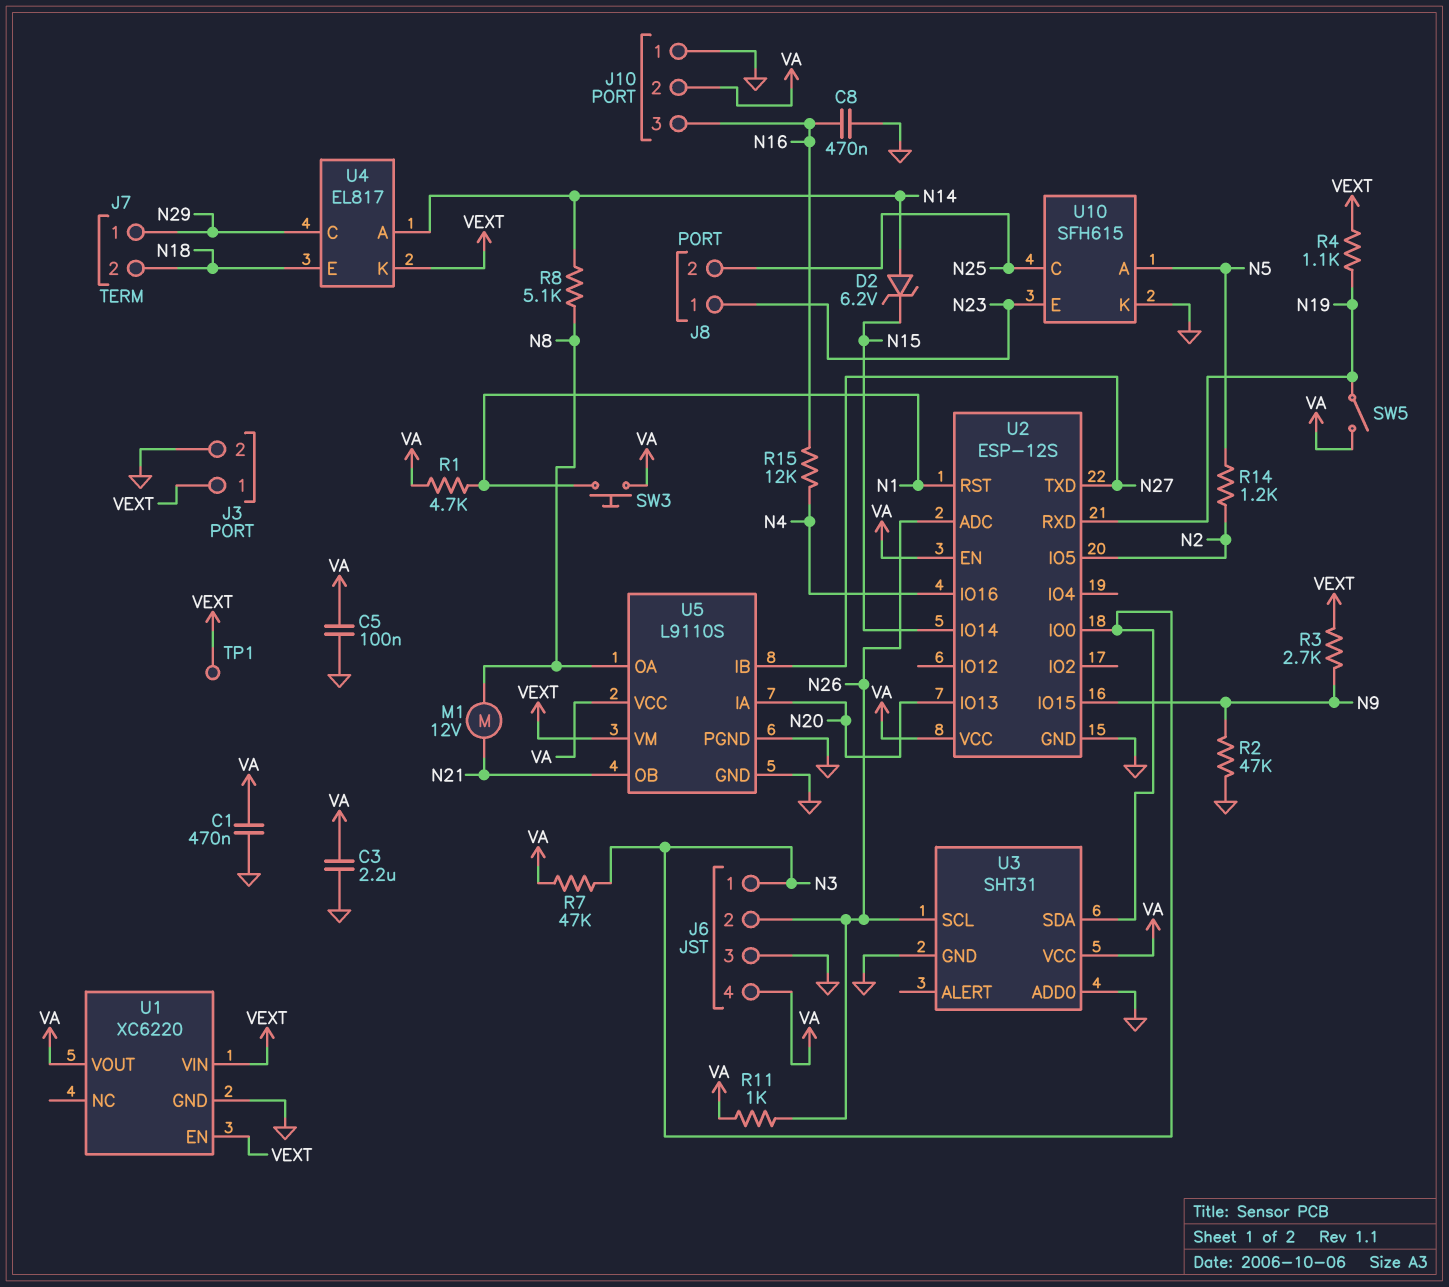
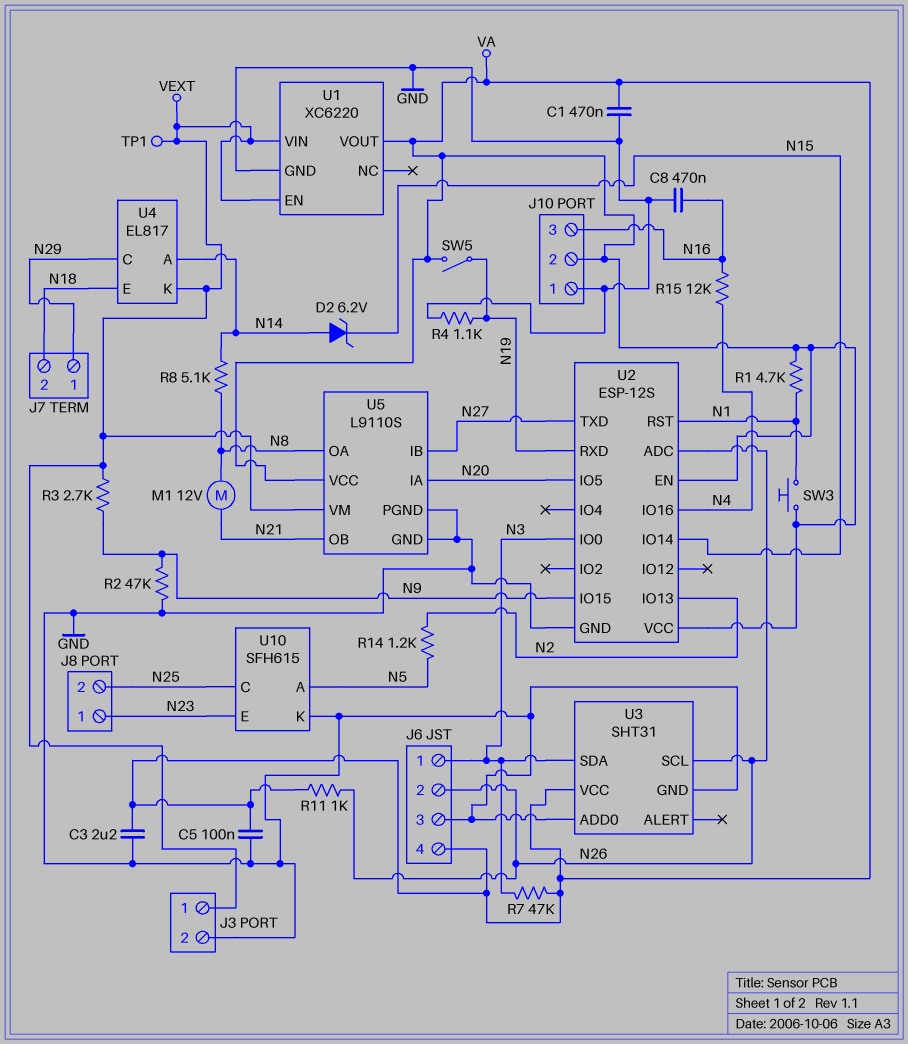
R4: 1.1k (N19, VEXT) -> 1.1k (GND, N19)
U2 pin IO5: N2 -> N20
U2 pin IO13: N20 -> N2

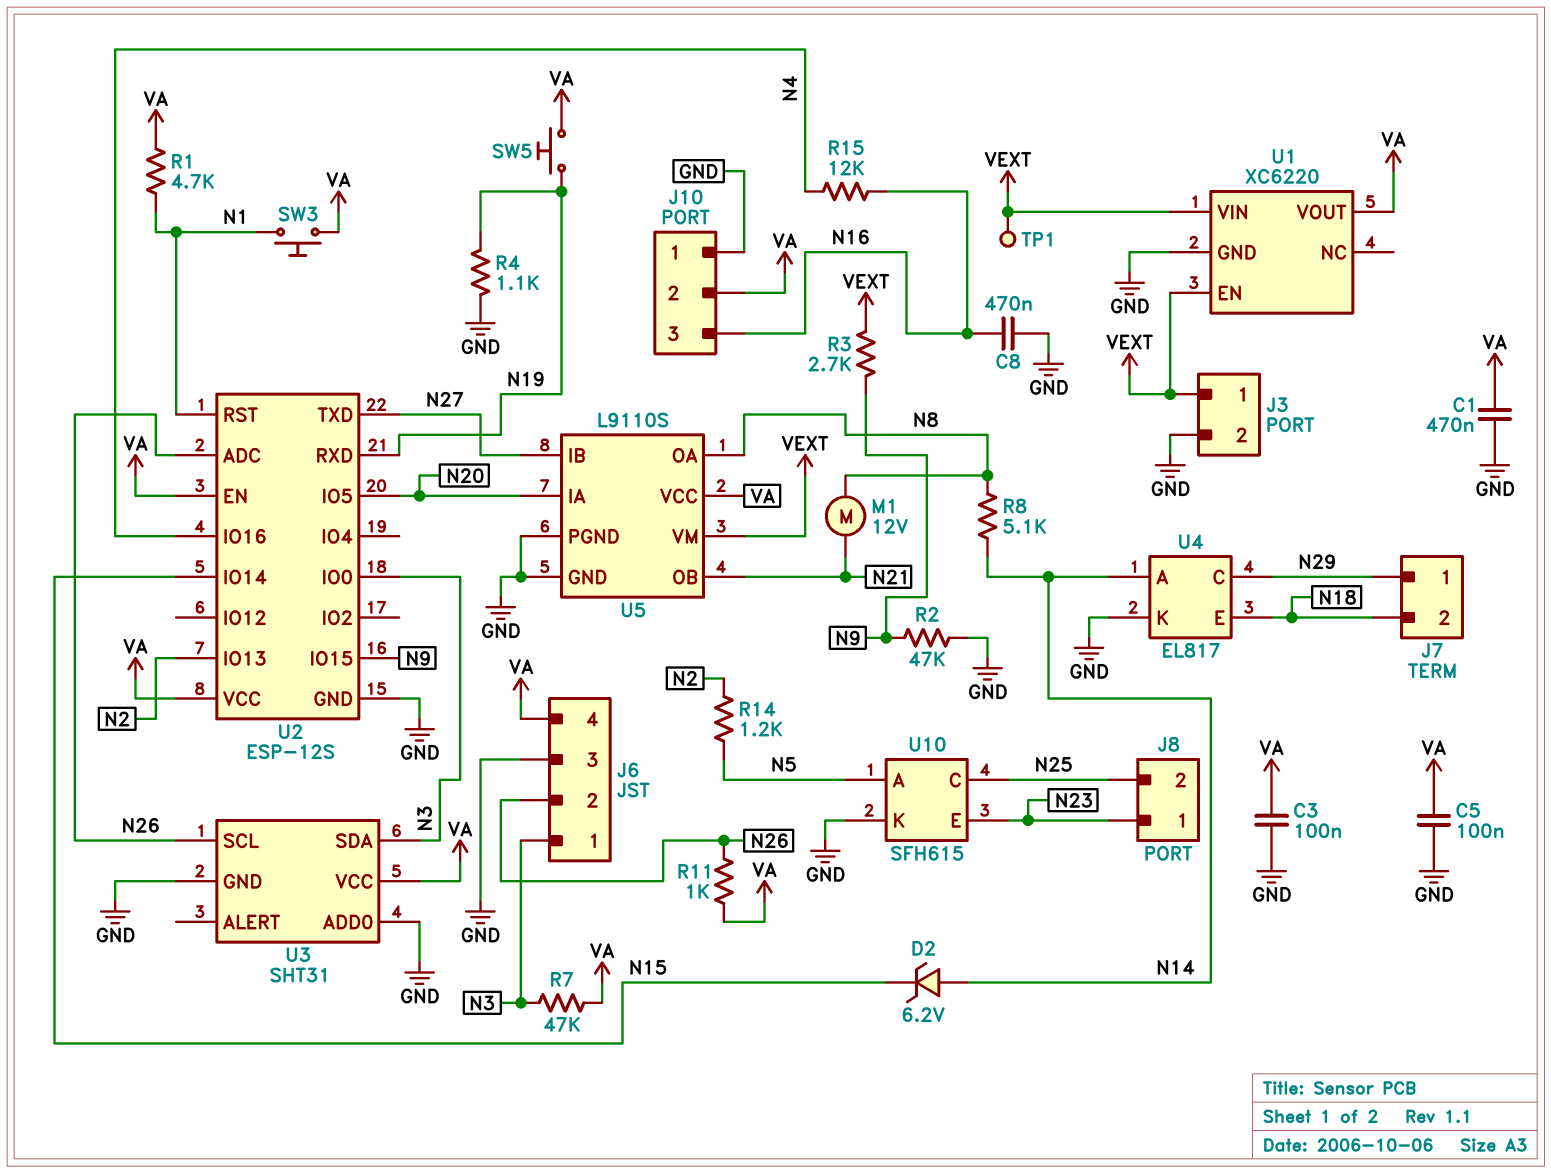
C3: 2.2uF (GND, VA) -> 100nF (GND, VA)
SW5: switch (N19, VA) -> button (N19, VA)
U4 pin K: VEXT -> GND

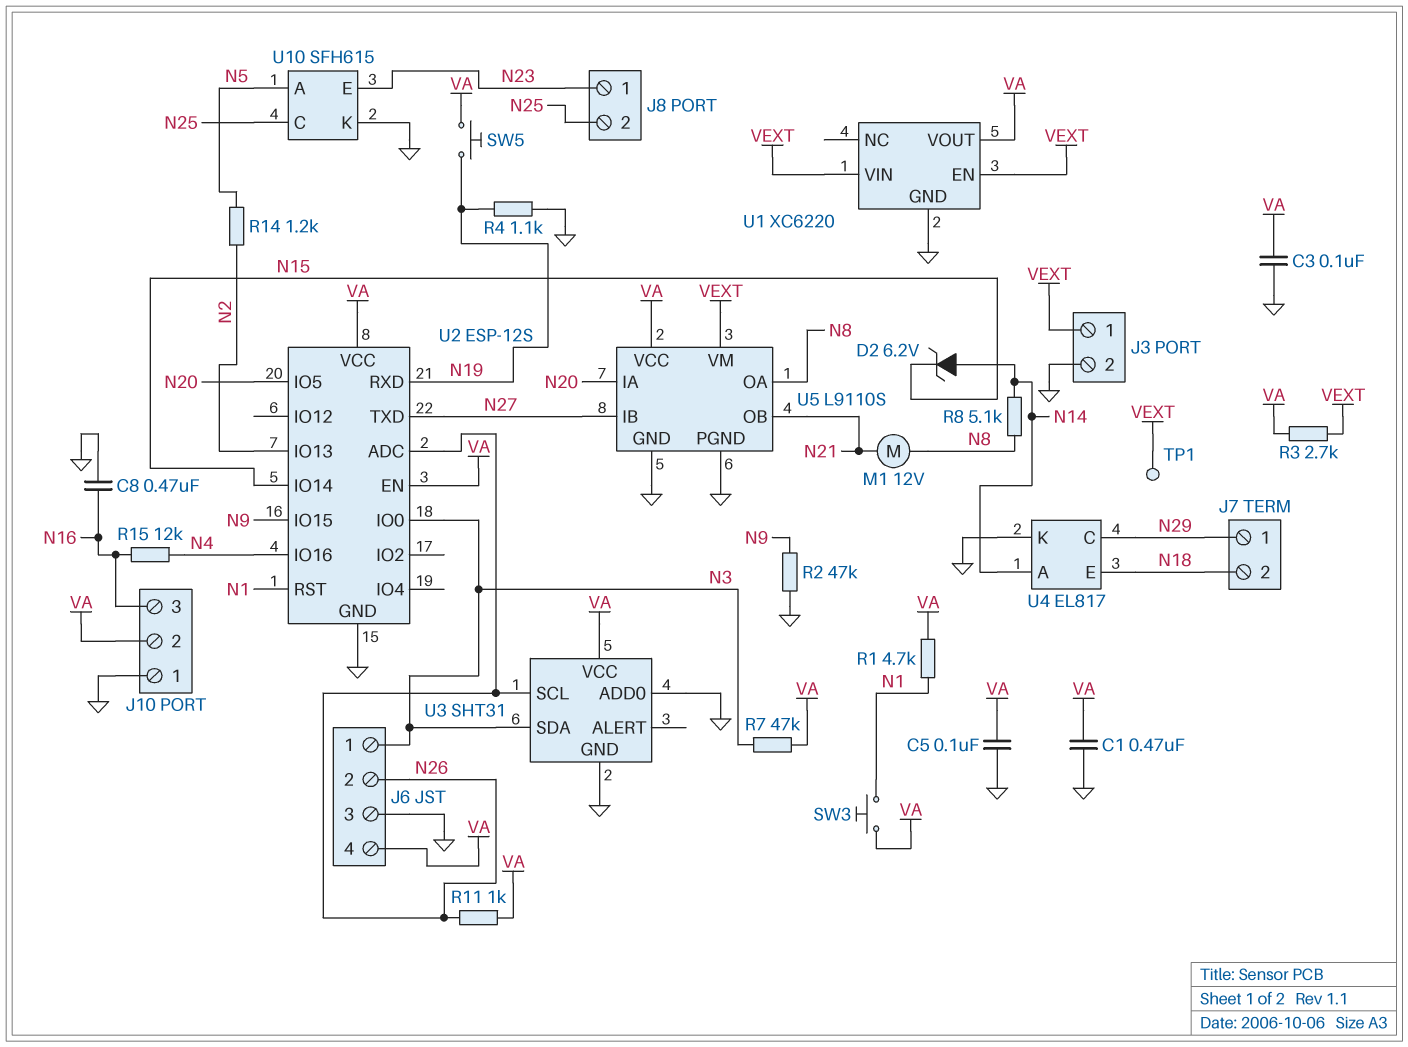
R3: 2.7k (N9, VEXT) -> 2.7k (VA, VEXT)

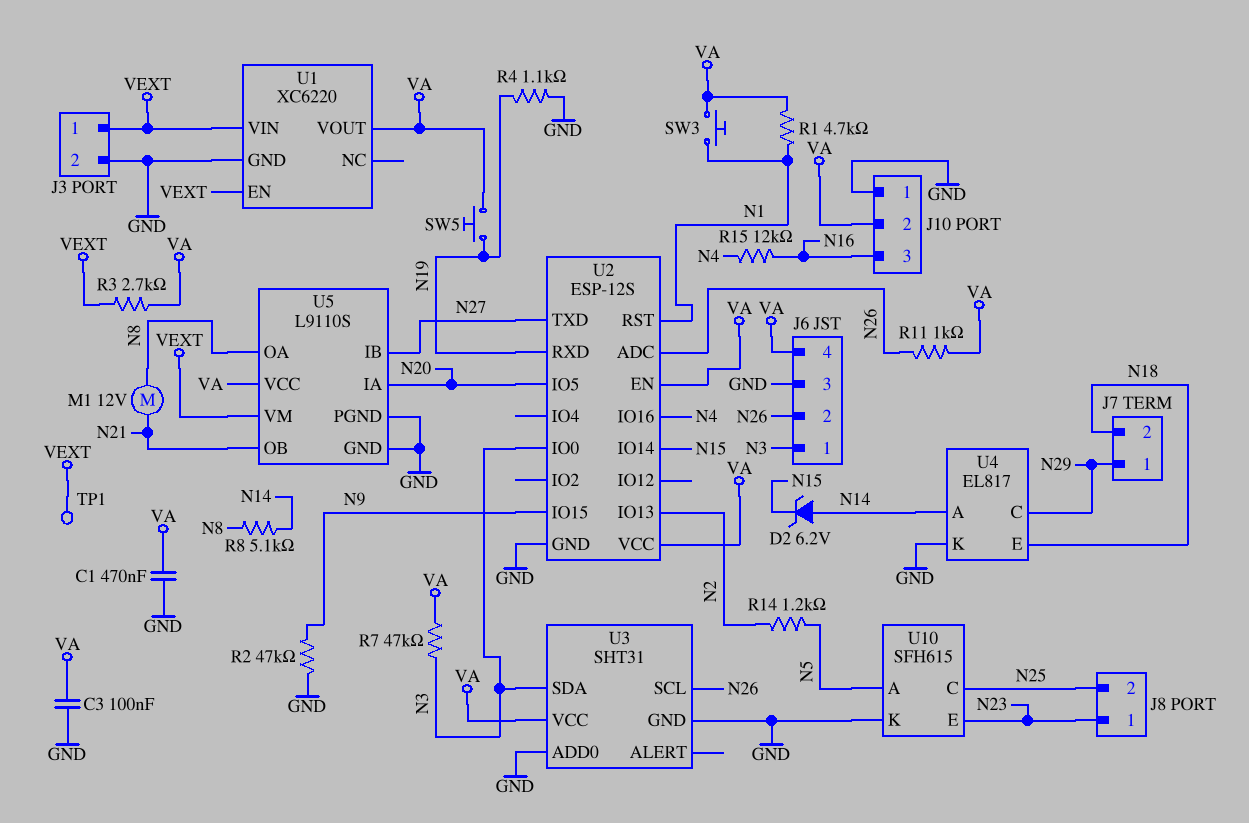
C5: 100nF (GND, VA) -> none
C8: 470nF (GND, N16) -> none

